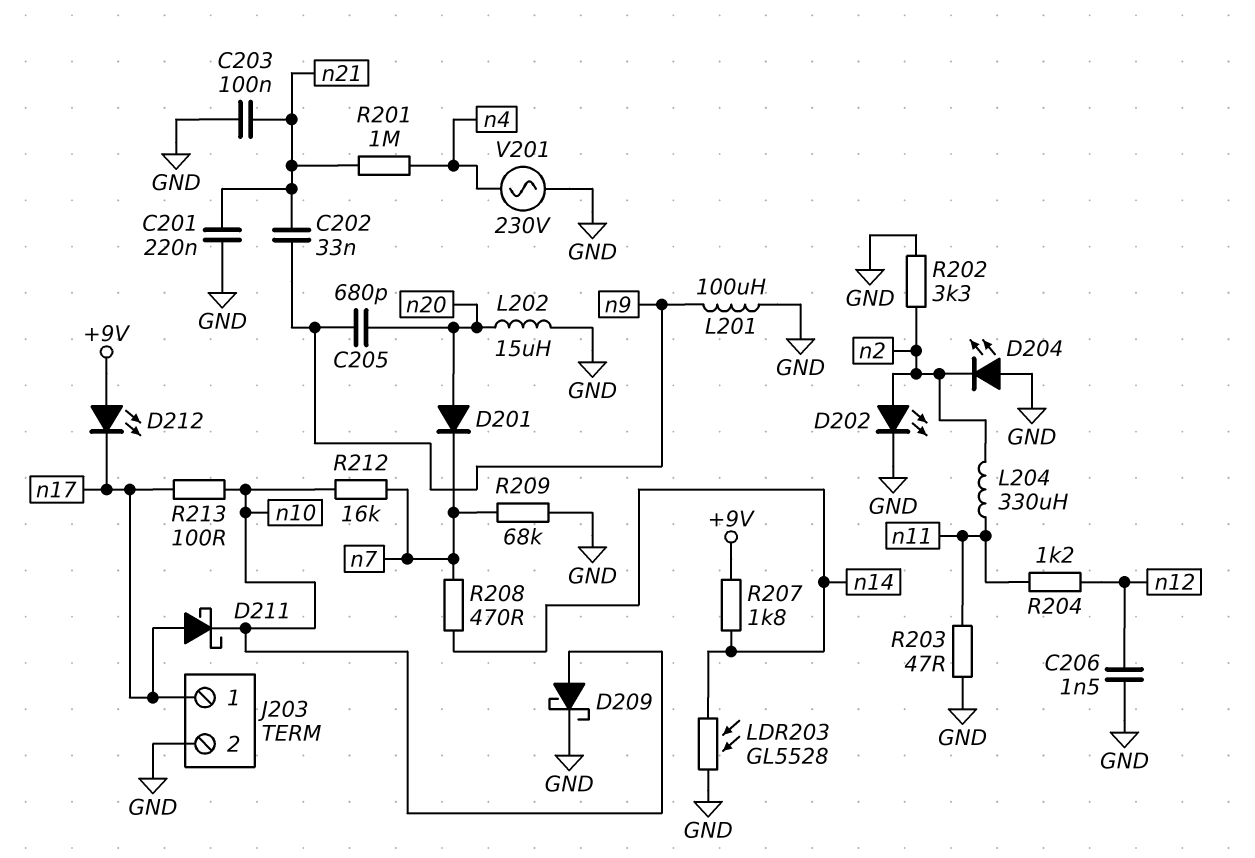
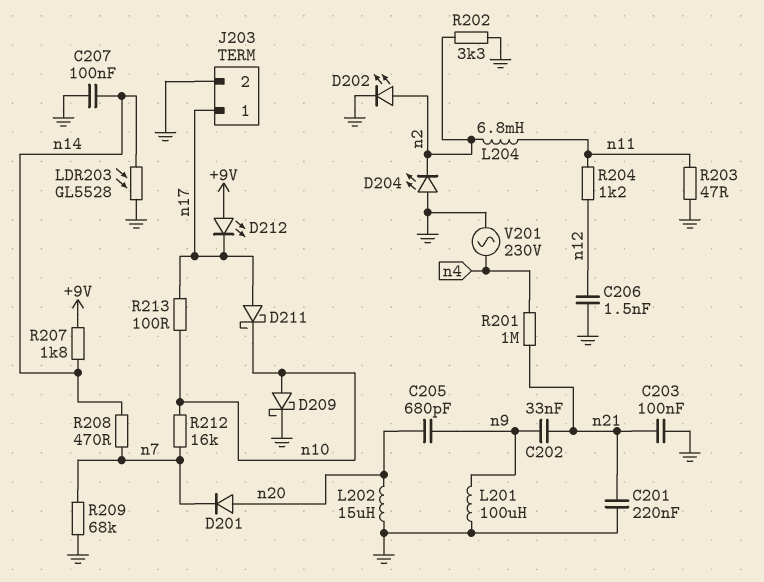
C207: none -> 100nF (GND, n14)
L204: 330uH (n2, n11) -> 6.8mH (n2, n11)

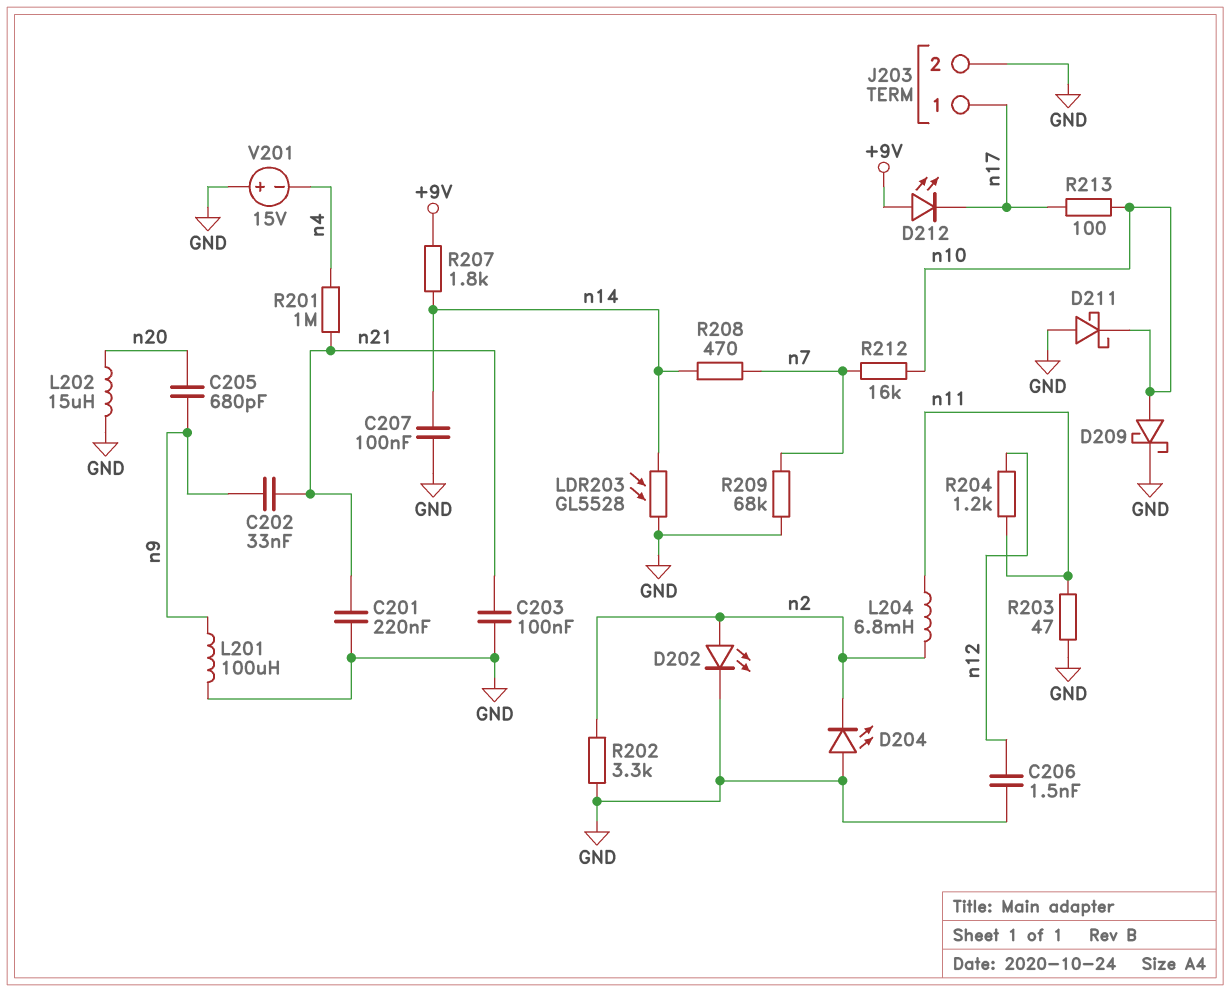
D201: diode (A n20, K n7) -> none
D211: schottky (A n17, K n10) -> schottky (A GND, K n10)
V201: AC 230V (GND, n4) -> 15V (plus GND, minus n4)

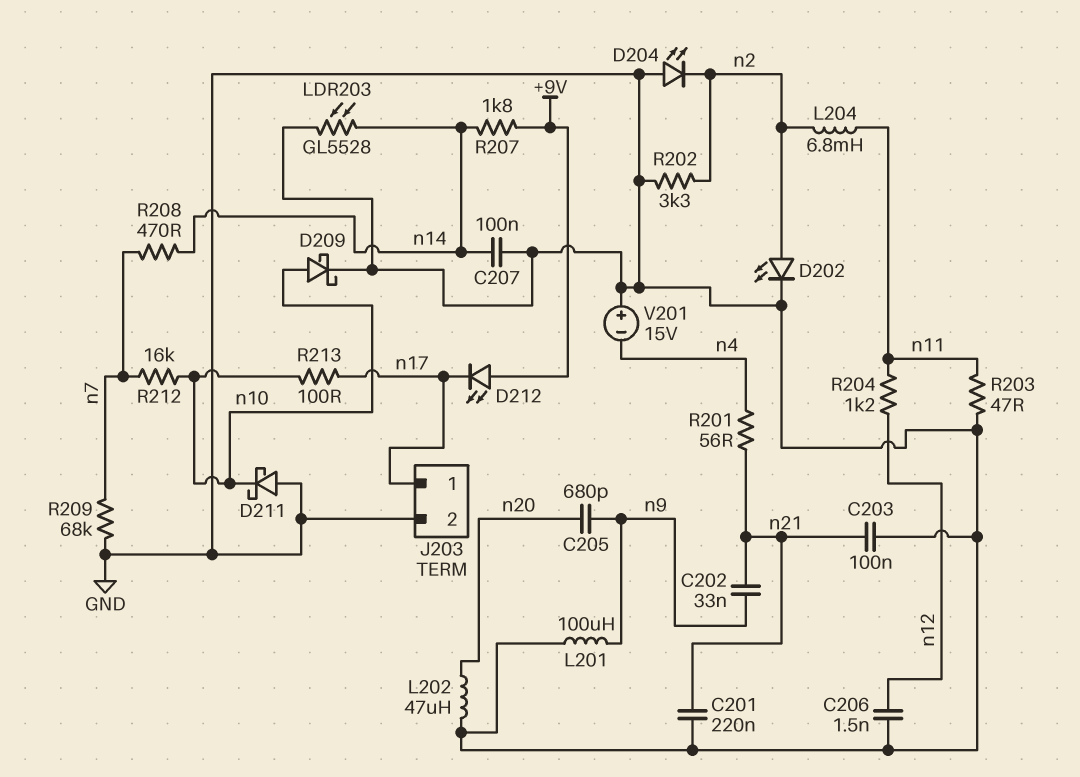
L202: 15uH (GND, n20) -> 47uH (GND, n20)
R201: 1M (n4, n21) -> 56 (n4, n21)

